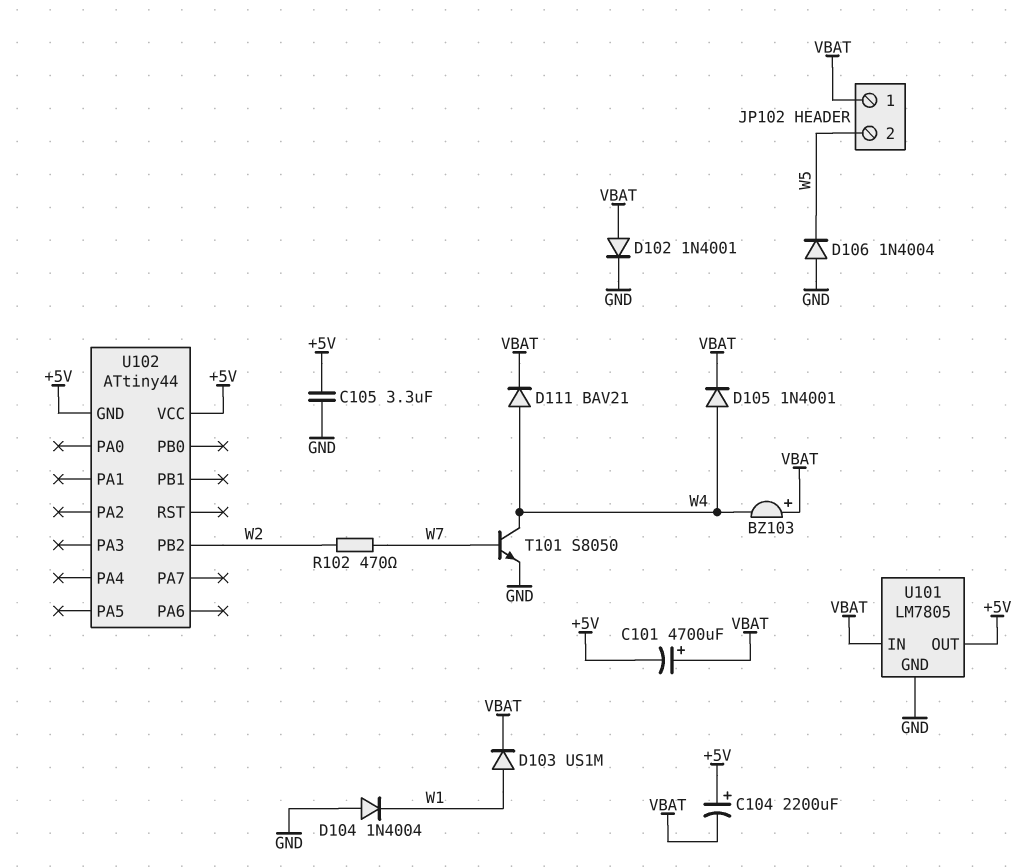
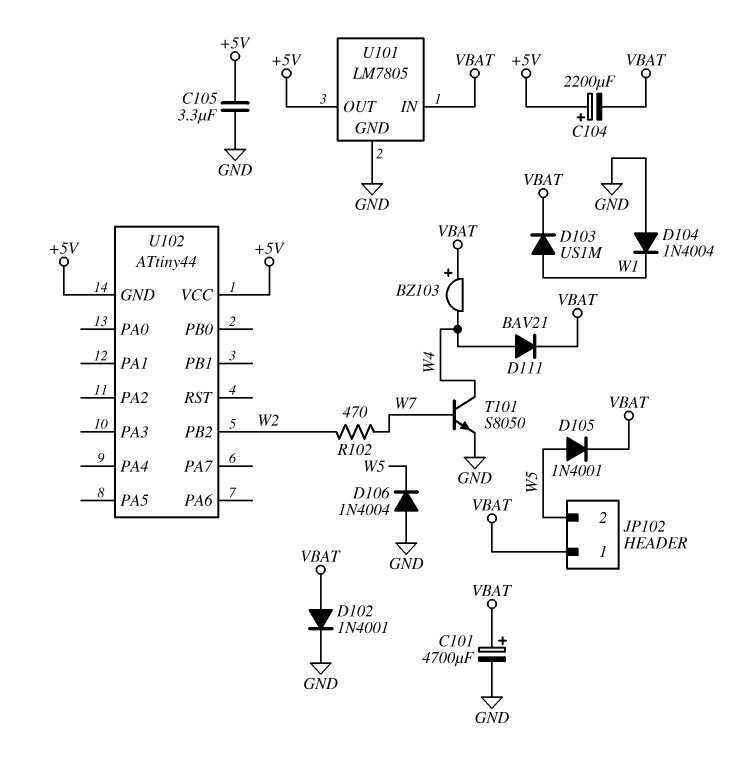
C101: 4700uF (plus VBAT, minus +5V) -> 4700uF (plus VBAT, minus GND)
D105: diode 1N4001 (A W4, K VBAT) -> diode 1N4001 (A W5, K VBAT)

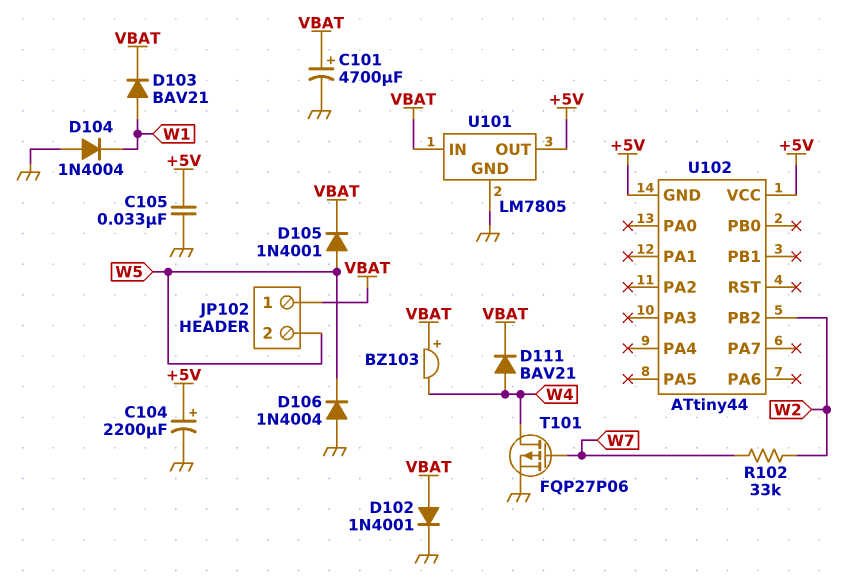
C104: 2200uF (plus +5V, minus VBAT) -> 2200uF (plus +5V, minus GND)
C105: 3.3uF (+5V, GND) -> 33nF (+5V, GND)
D103: diode US1M (A W1, K VBAT) -> diode BAV21 (A W1, K VBAT)
R102: 470 (W2, W7) -> 33k (W2, W7)
T101: NPN S8050 (B W7, C W4, E GND) -> PMOS FQP27P06 (G W7, D W4, S GND)

